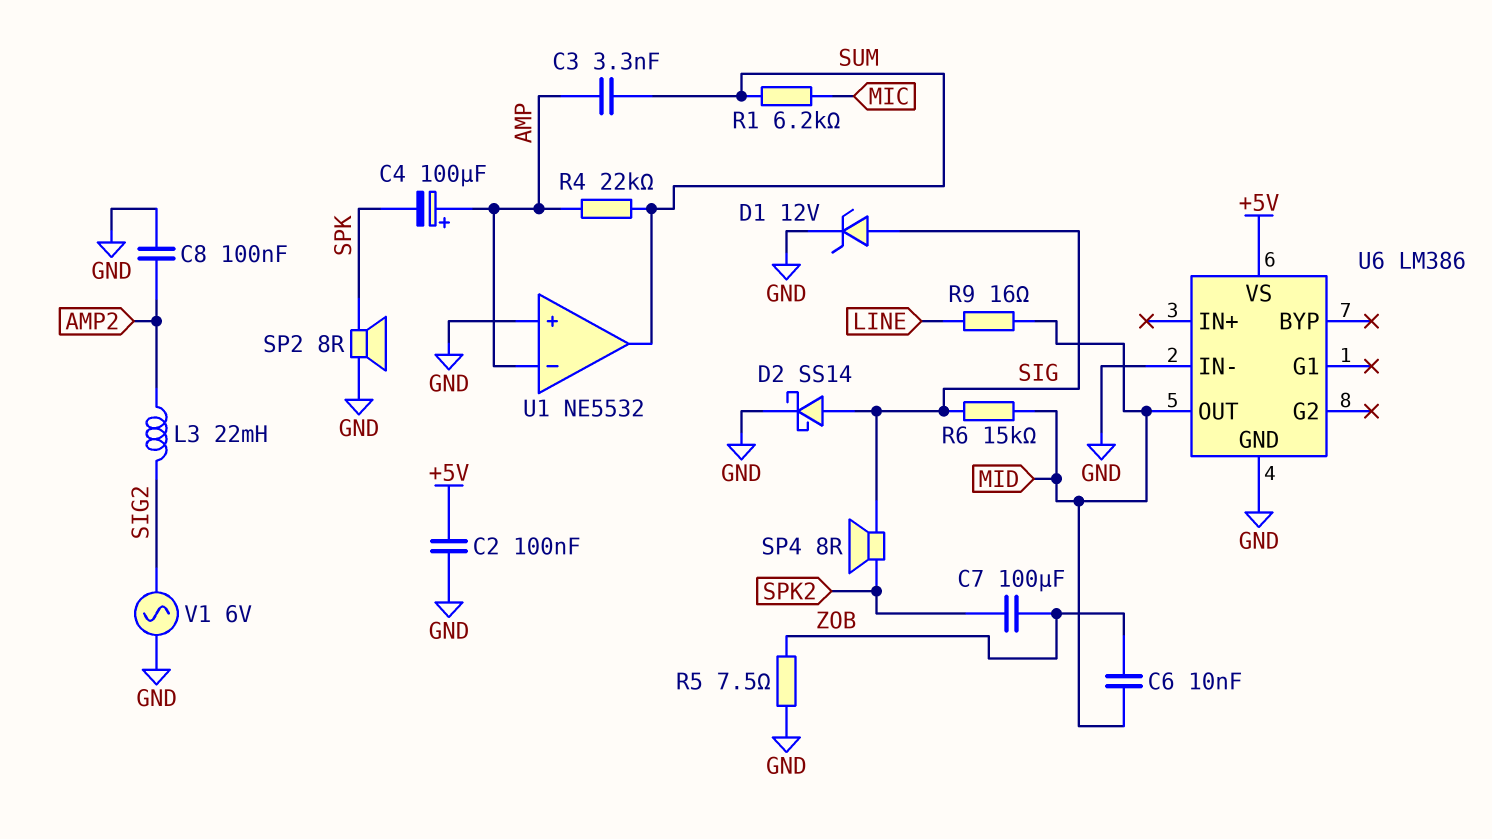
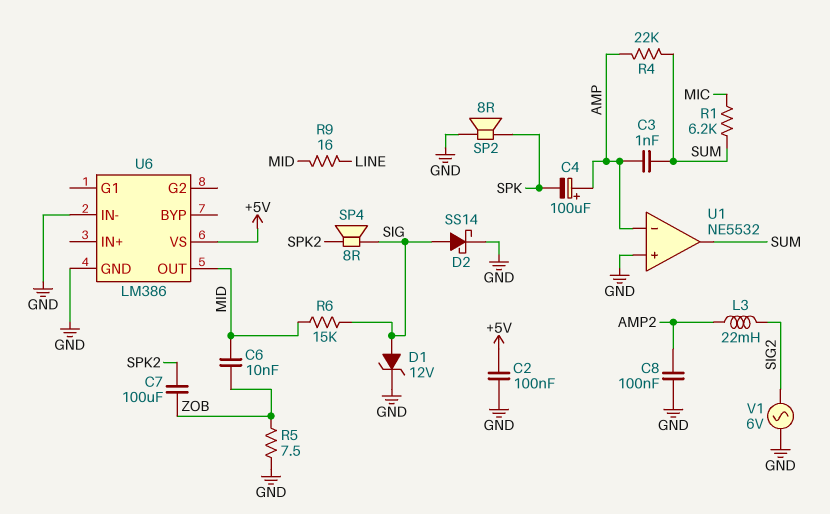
C3: 3.3nF (AMP, SUM) -> 1nF (AMP, SUM)

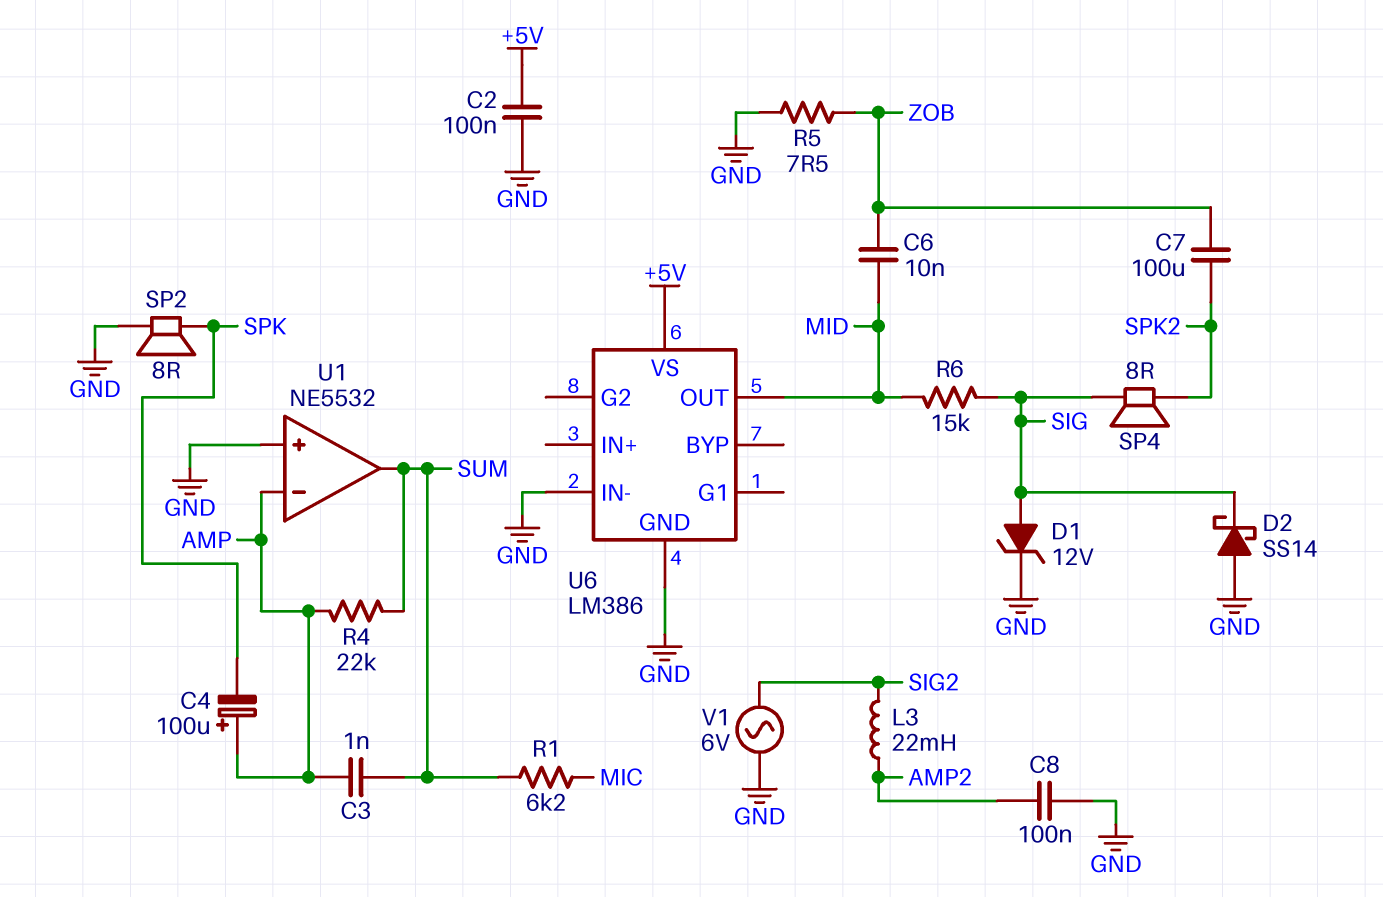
D2: schottky SS14 (A SIG, K GND) -> schottky SS14 (A GND, K SIG)
R9: 16 (LINE, MID) -> none

